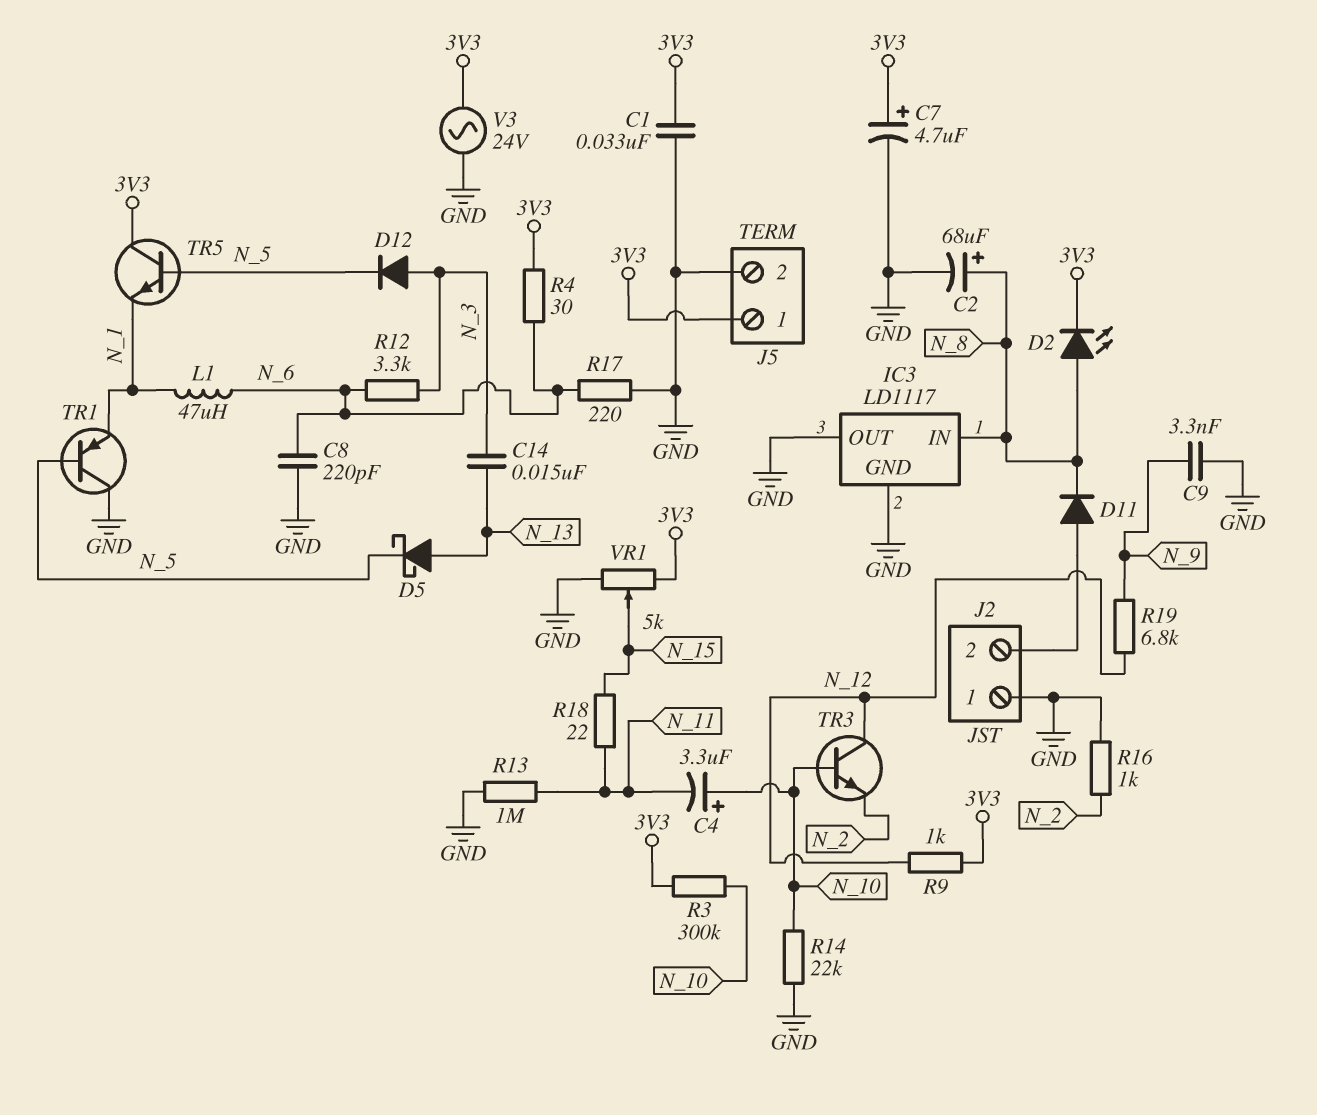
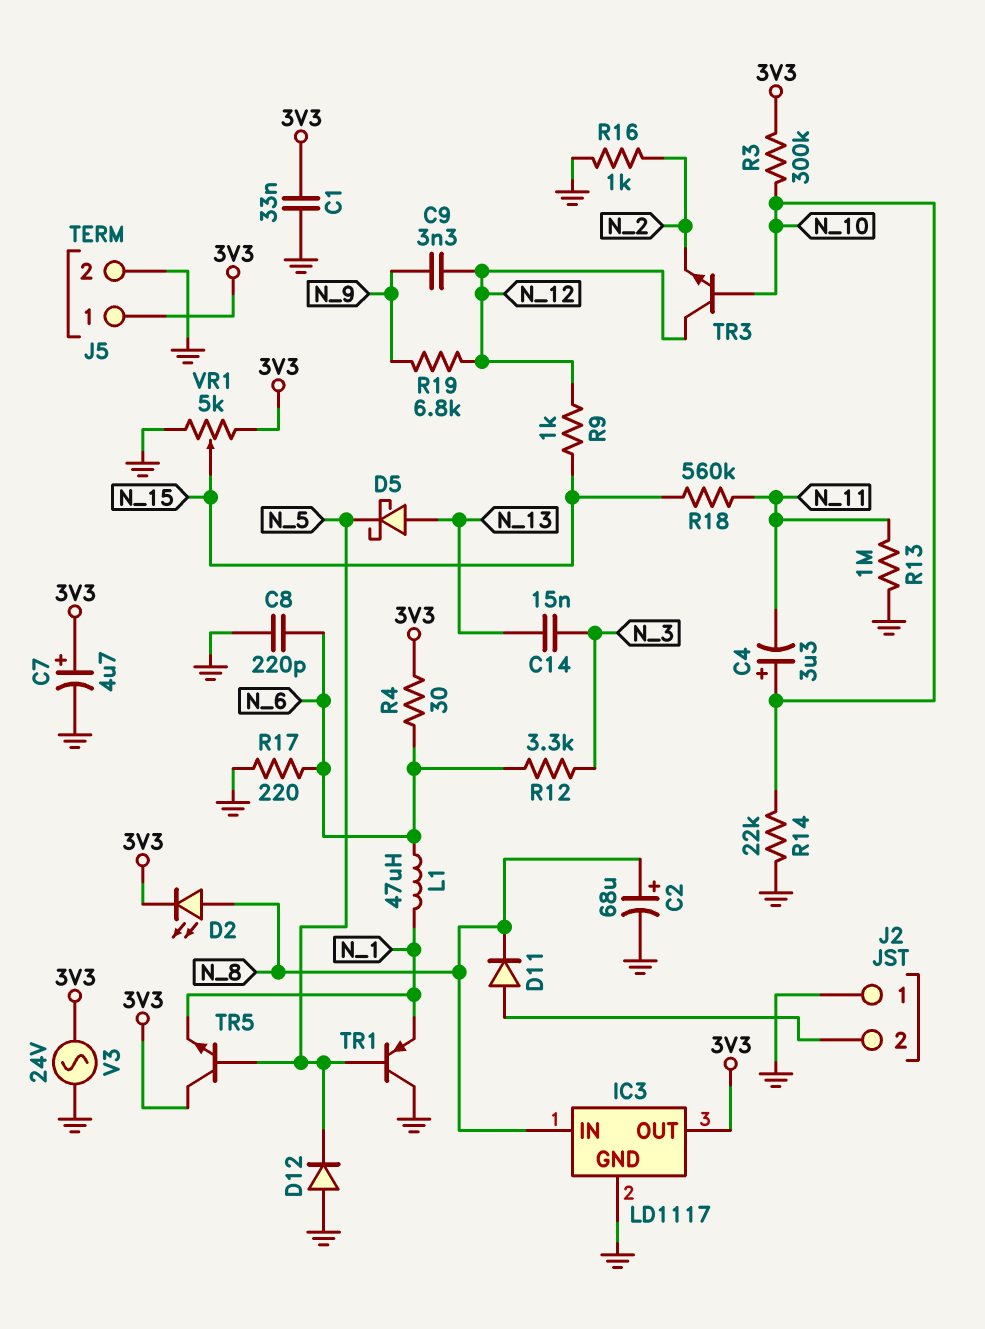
C9: 3.3nF (GND, N_9) -> 3.3nF (N_9, N_12)
D12: diode (A N_3, K N_5) -> diode (A GND, K N_5)
IC3 pin OUT: GND -> 3V3
R9: 1k (3V3, N_12) -> 1k (N_12, N_15)
R18: 22 (N_11, N_15) -> 560k (N_11, N_15)

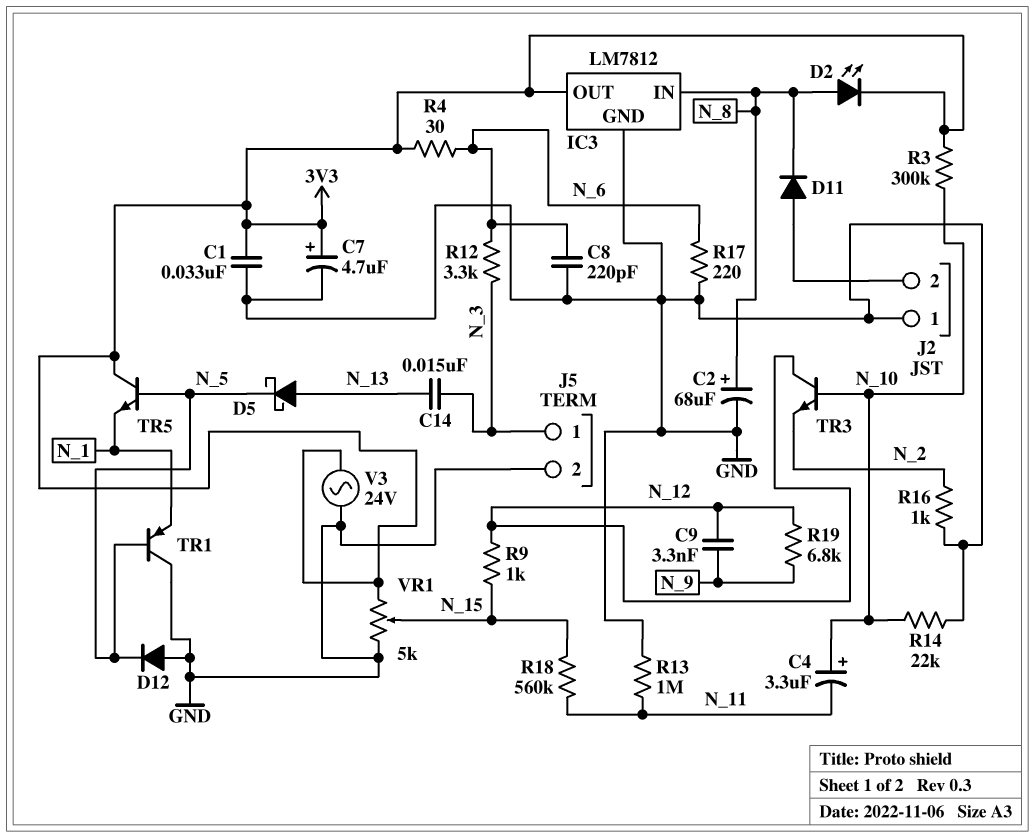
IC3: LD1117 -> LM7812
J5 pin 1: 3V3 -> N_3
L1: 47uH (N_1, N_6) -> none

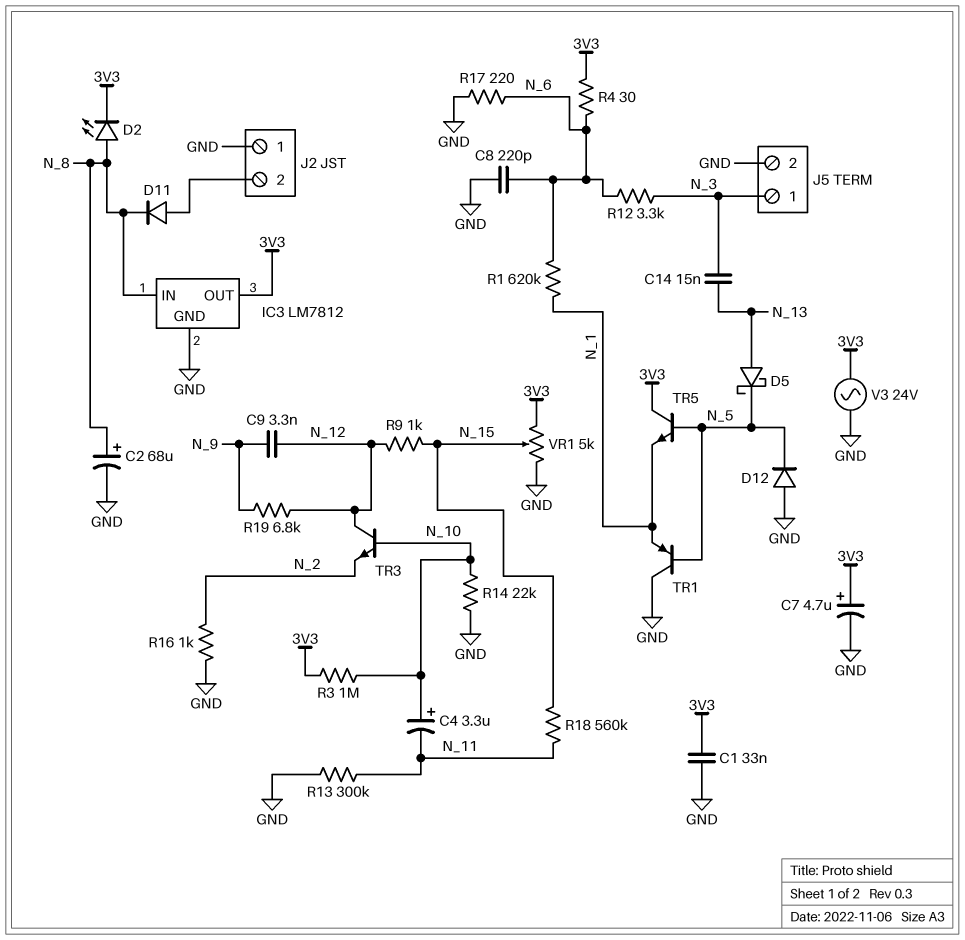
R1: none -> 620k (N_1, N_6)
R3: 300k (3V3, N_10) -> 1M (3V3, N_10)
R13: 1M (GND, N_11) -> 300k (GND, N_11)

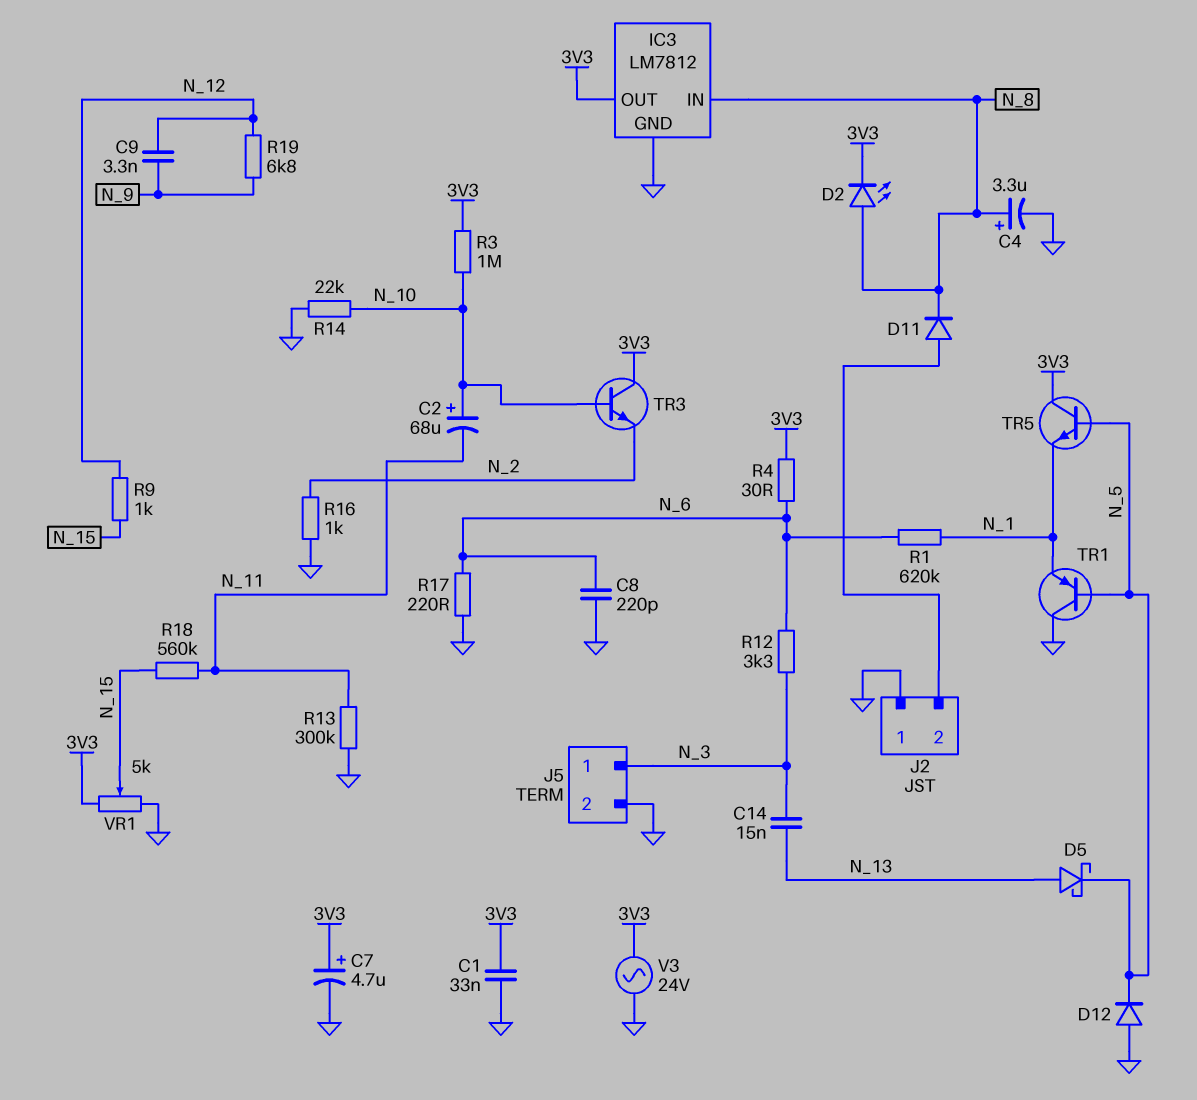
C2: 68uF (plus N_8, minus GND) -> 68uF (plus N_10, minus N_11)
C4: 3.3uF (plus N_10, minus N_11) -> 3.3uF (plus N_8, minus GND)
TR3: NPN (B N_10, C N_12, E N_2) -> NPN (B N_10, C 3V3, E N_2)

